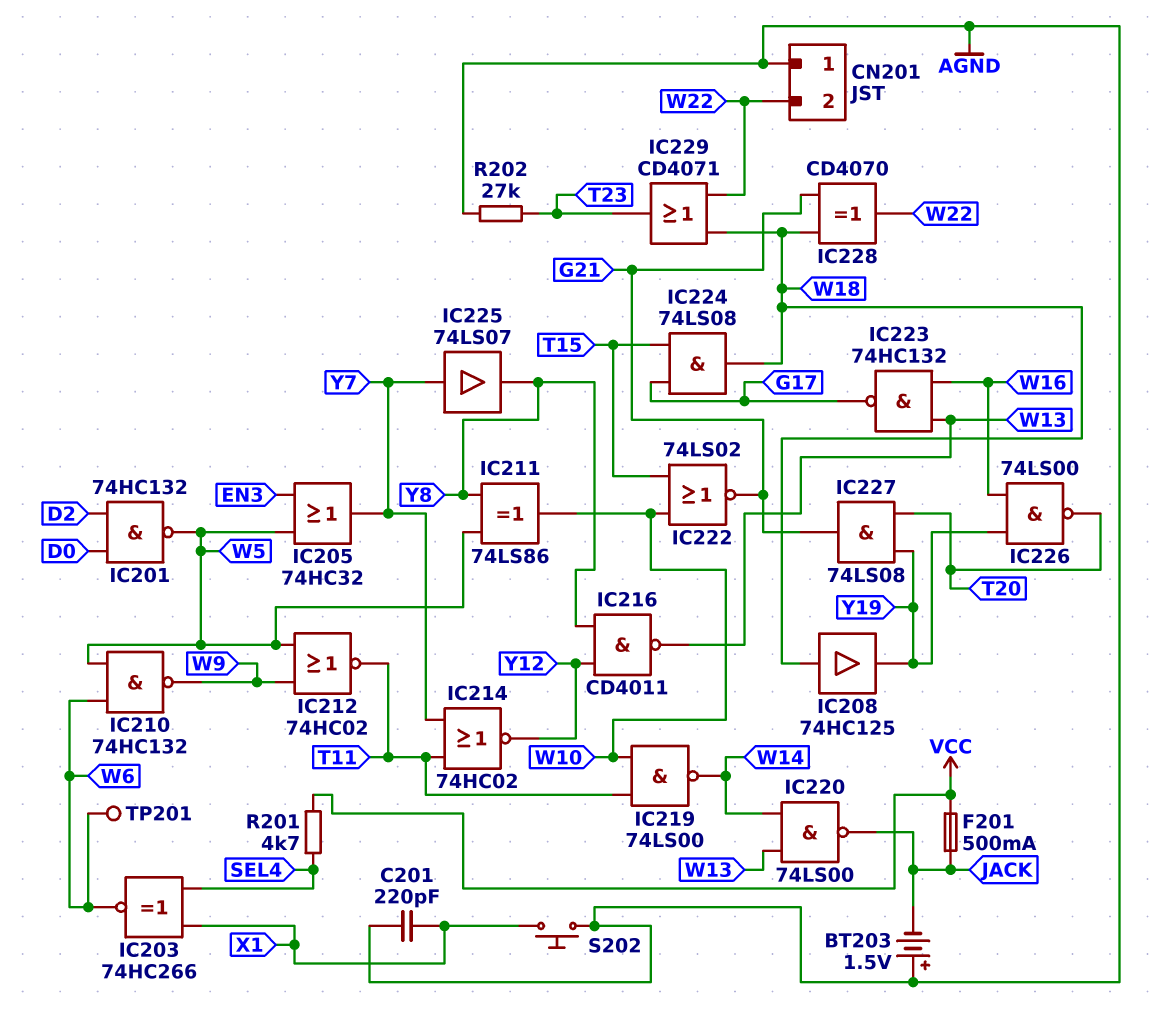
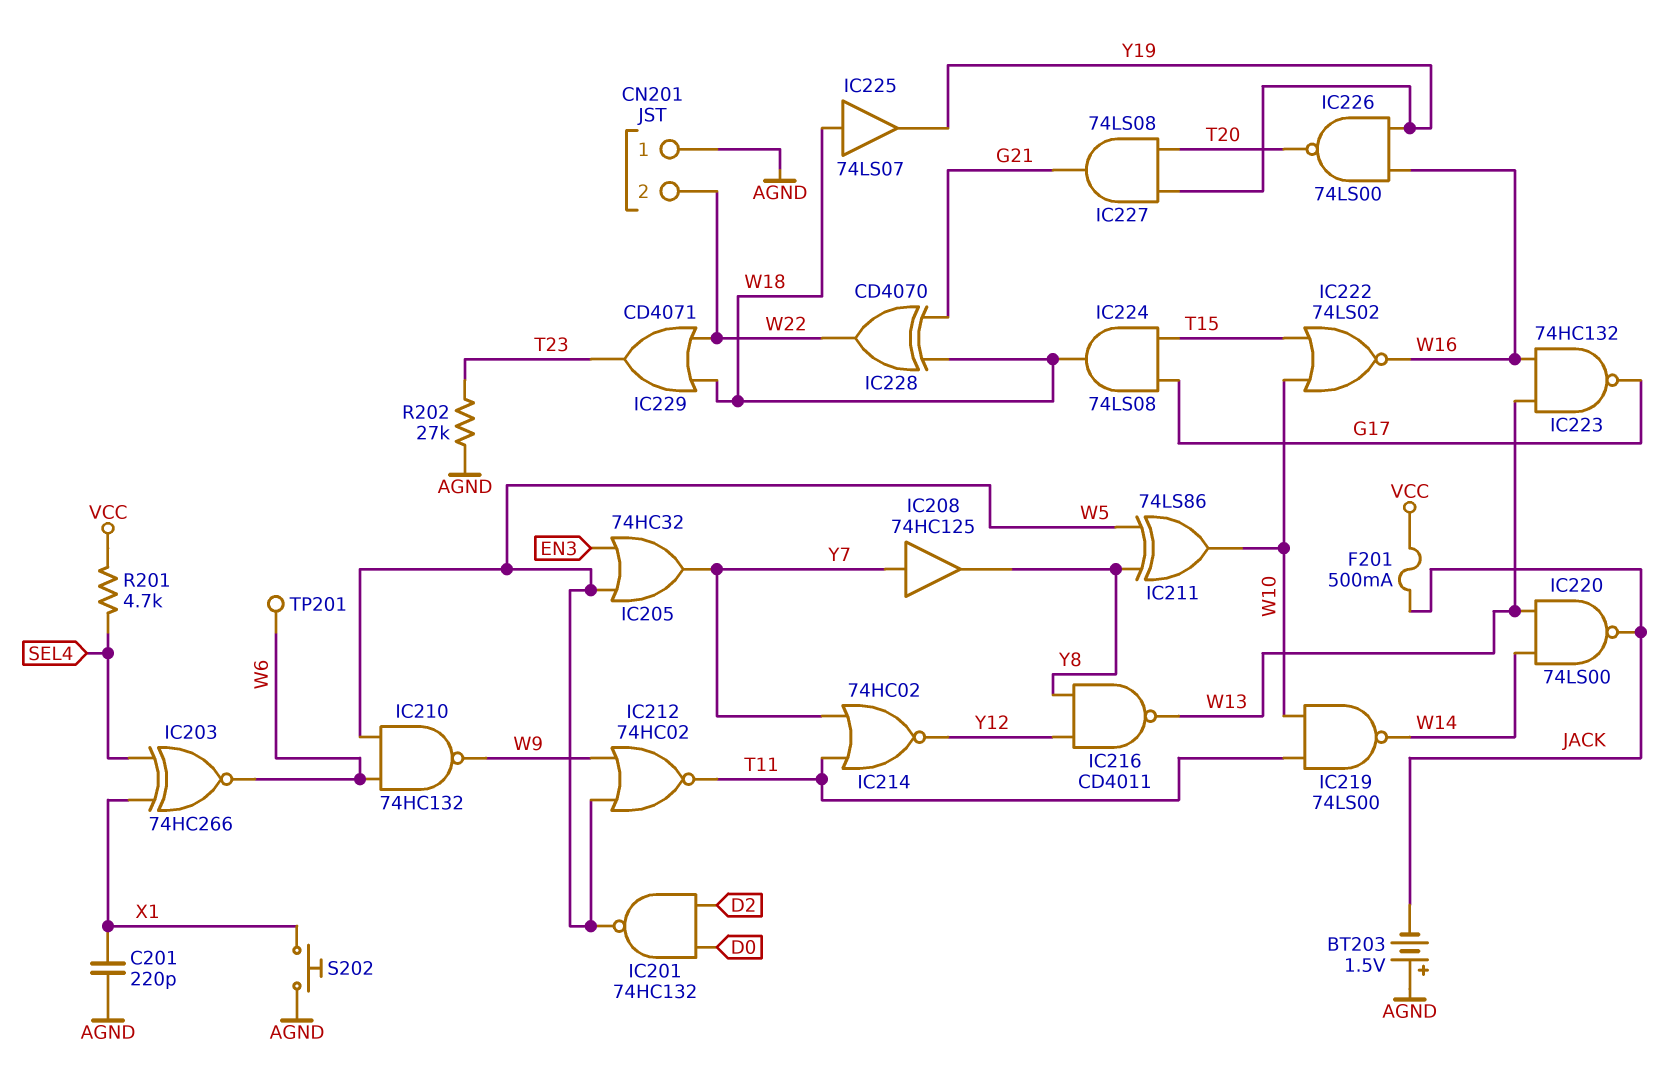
IC208: buffer 74HC125 (in W18, out Y19) -> buffer 74HC125 (in Y7, out Y8)
IC222: NOR 74LS02 (in T15, in W10, out G21) -> NOR 74LS02 (in T15, in W10, out W16)
IC225: buffer 74LS07 (in Y7, out Y8) -> buffer 74LS07 (in W18, out Y19)

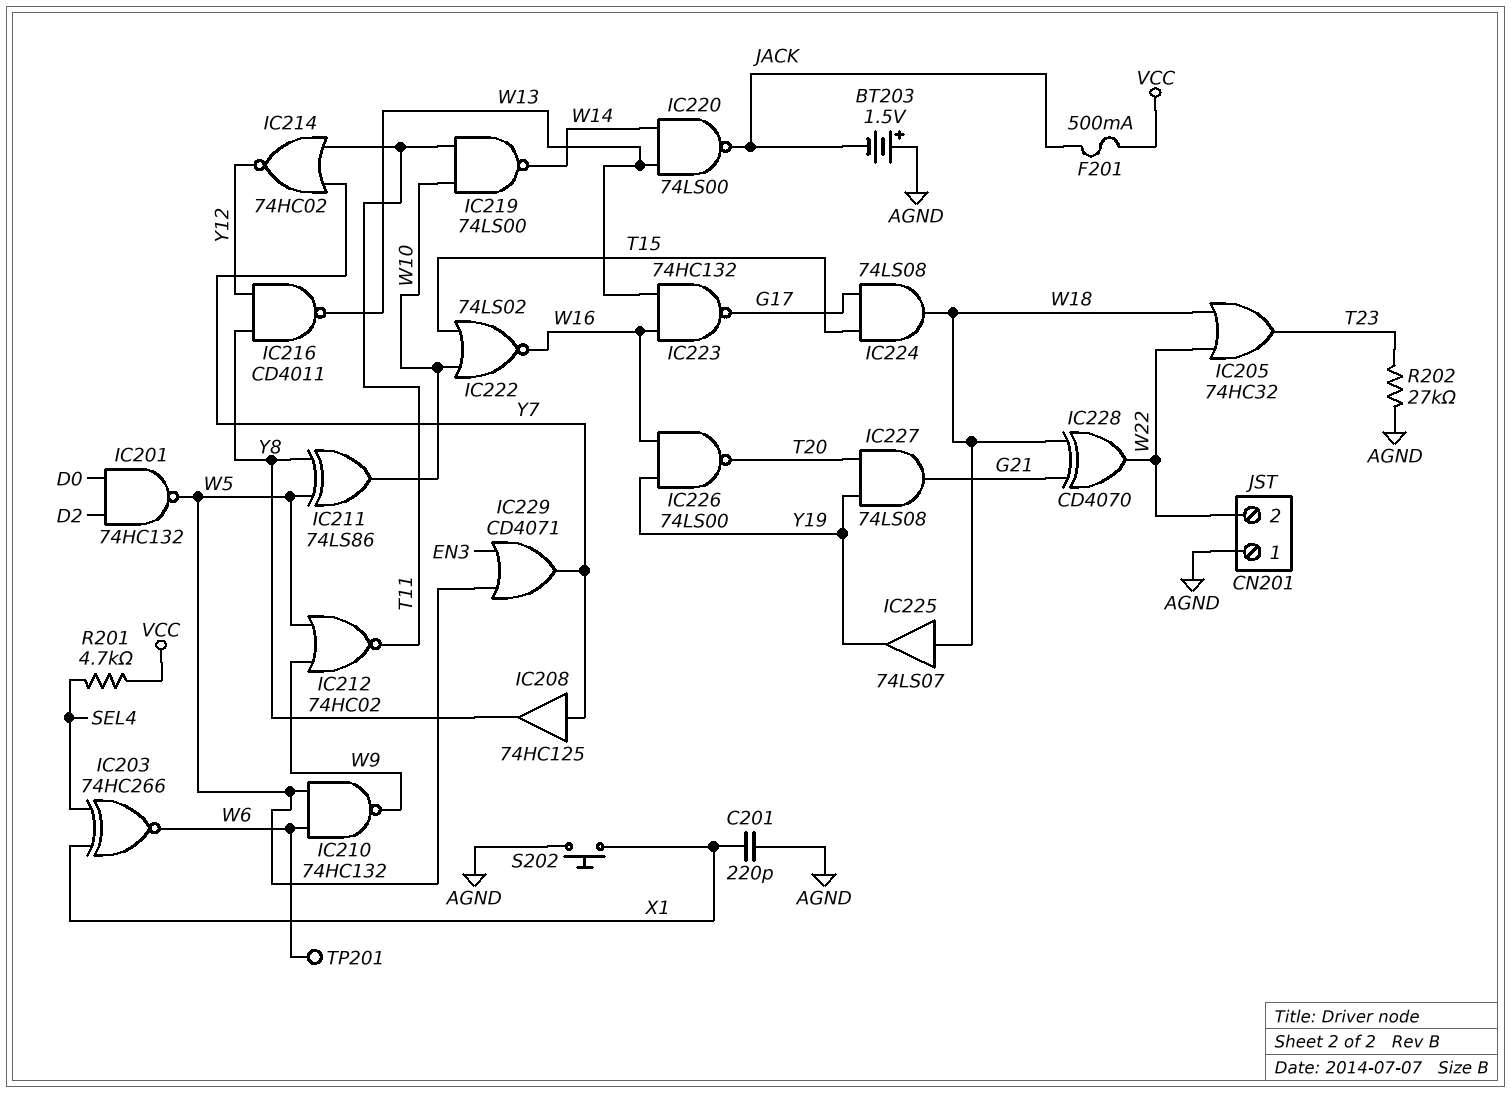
IC205: OR 74HC32 (in EN3, in W5, out Y7) -> OR 74HC32 (in W18, in W22, out T23)
IC229: OR CD4071 (in W18, in W22, out T23) -> OR CD4071 (in EN3, in W5, out Y7)

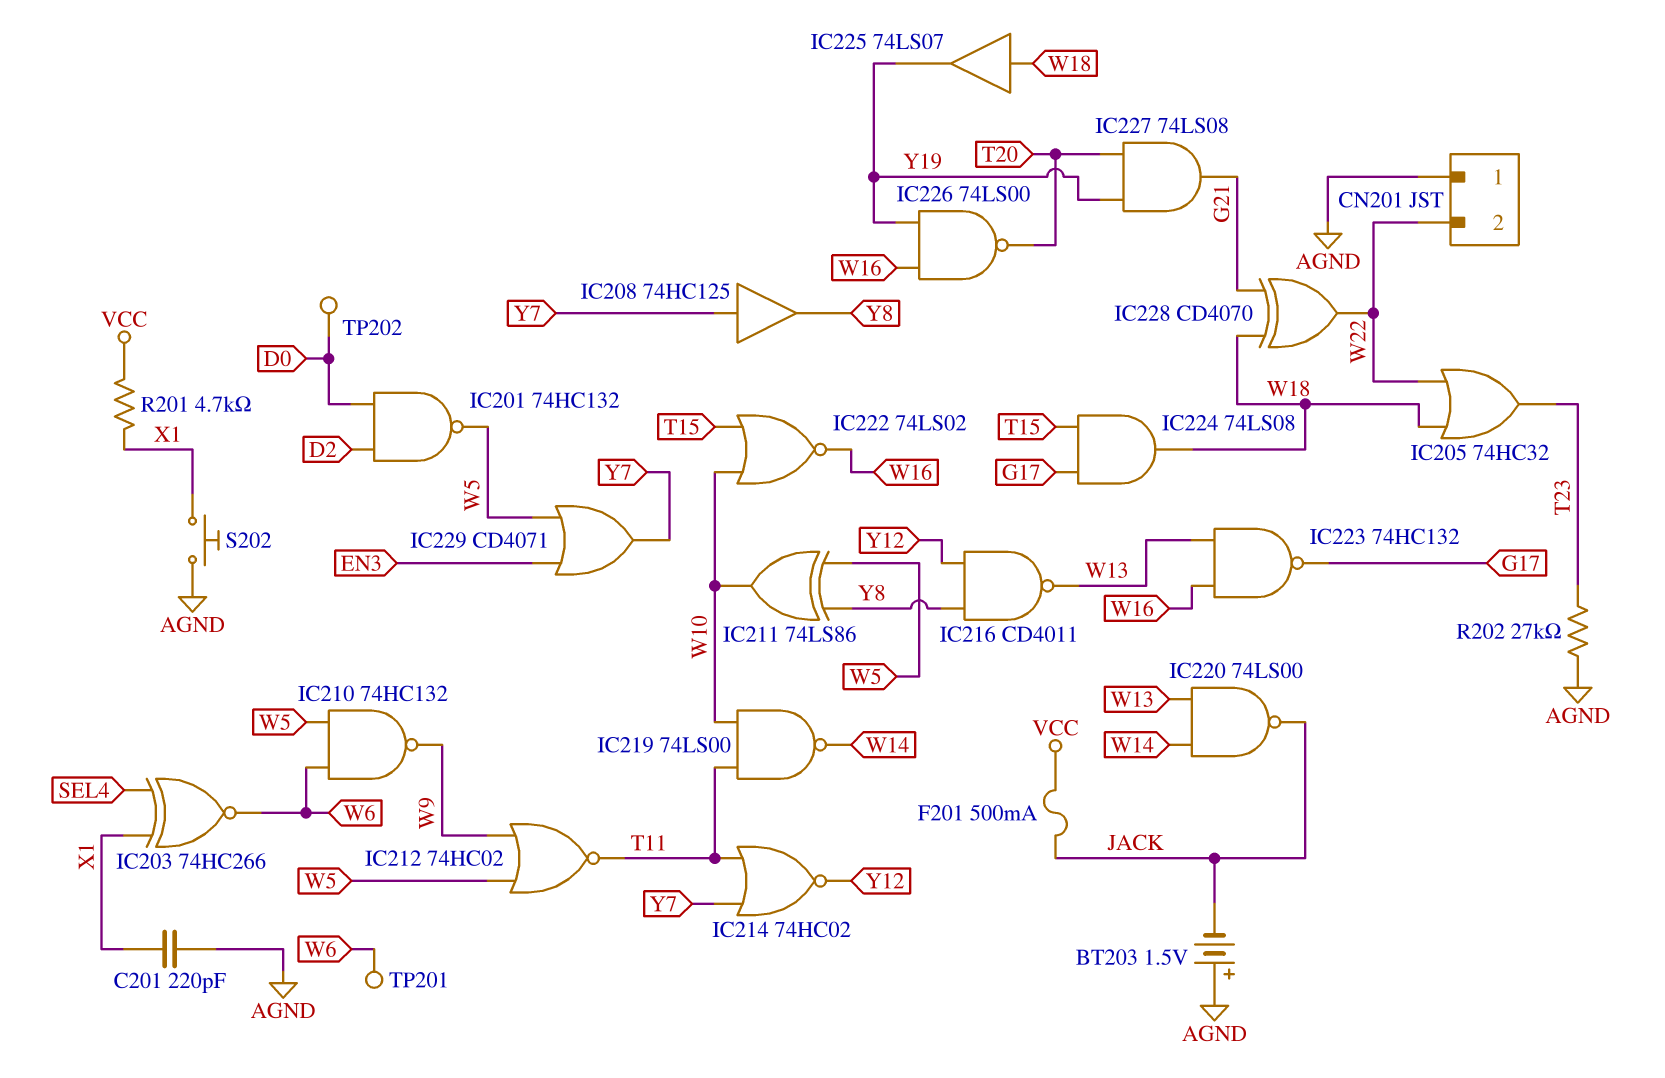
R201: 4.7k (SEL4, VCC) -> 4.7k (VCC, X1)
TP202: none -> test point (D0)

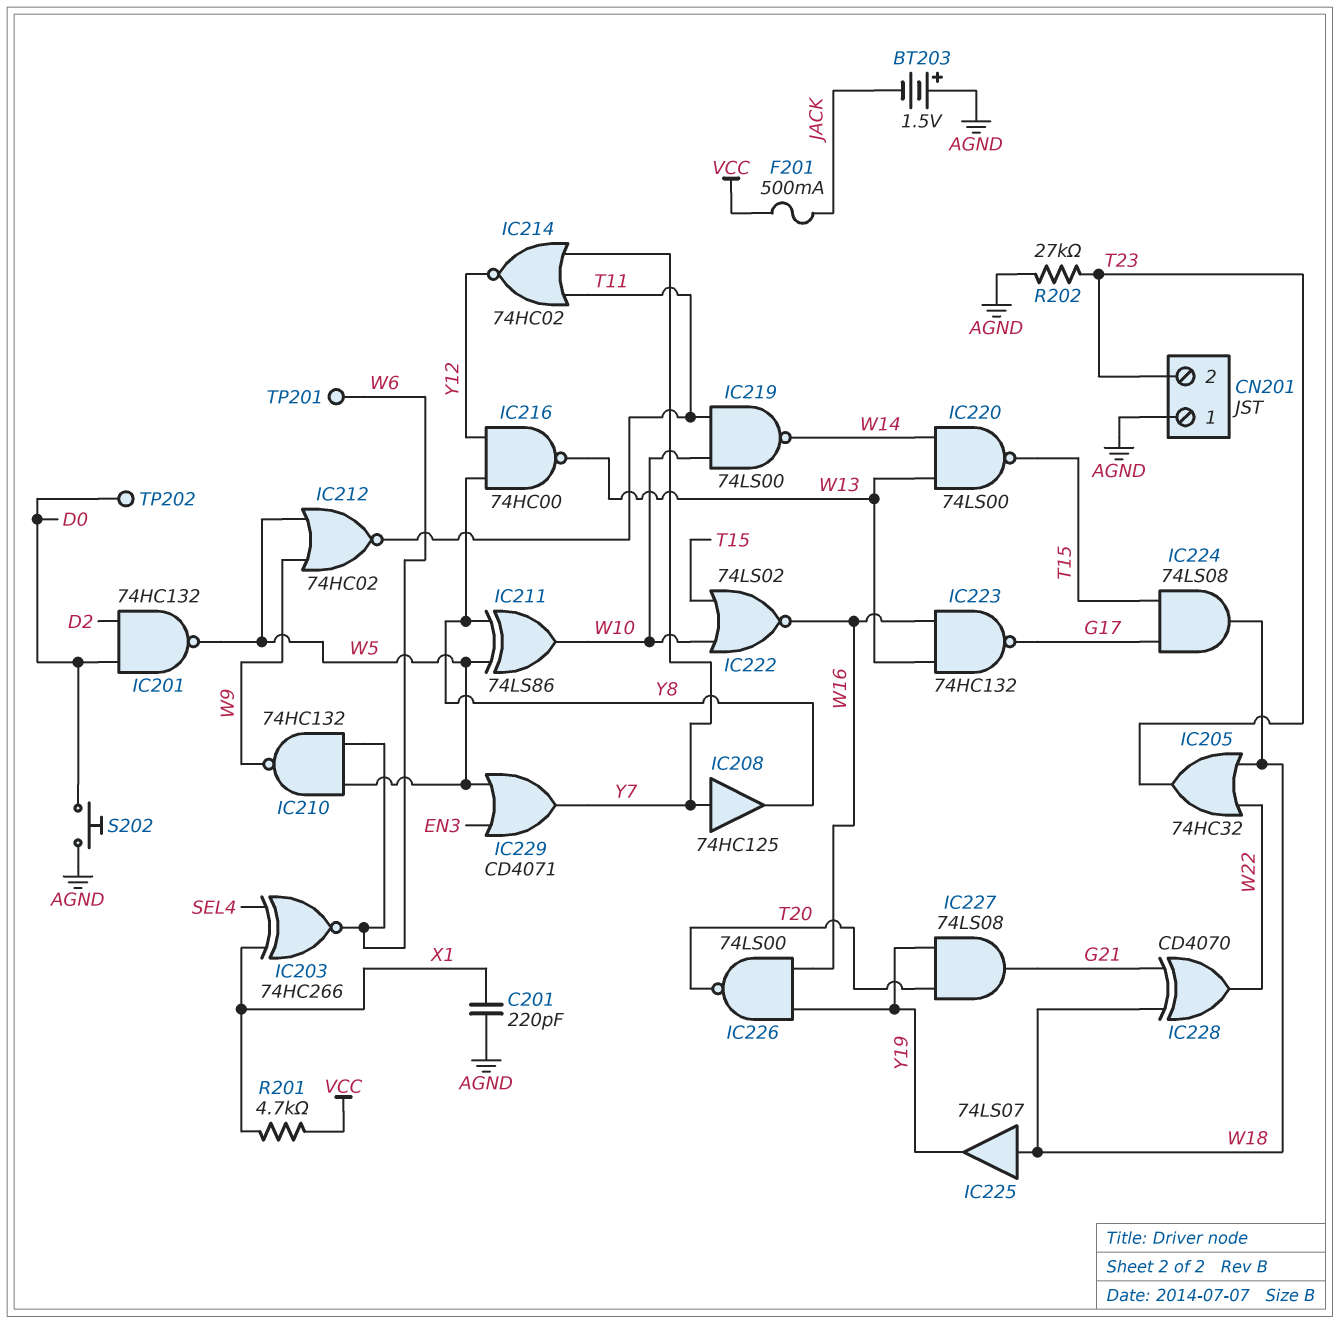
CN201 pin 2: W22 -> T23
IC216: NAND CD4011 (in Y8, in Y12, out W13) -> NAND 74HC00 (in Y8, in Y12, out W13)
IC220: NAND 74LS00 (in W13, in W14, out JACK) -> NAND 74LS00 (in W13, in W14, out T15)
S202: button (AGND, X1) -> button (AGND, D0)

